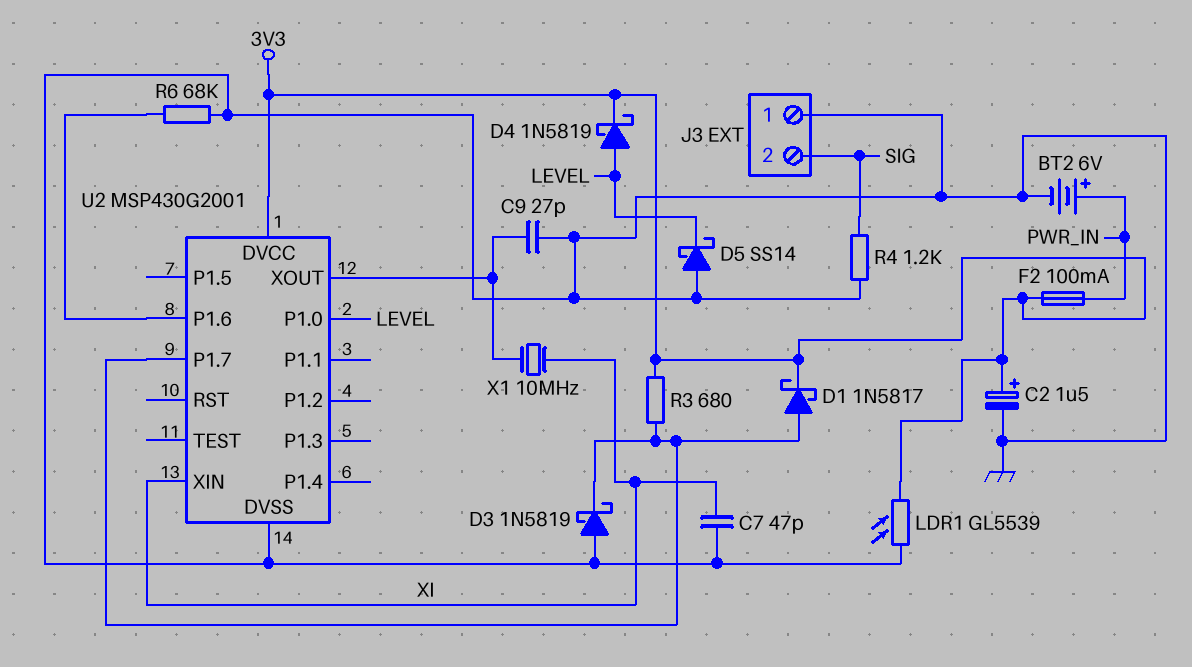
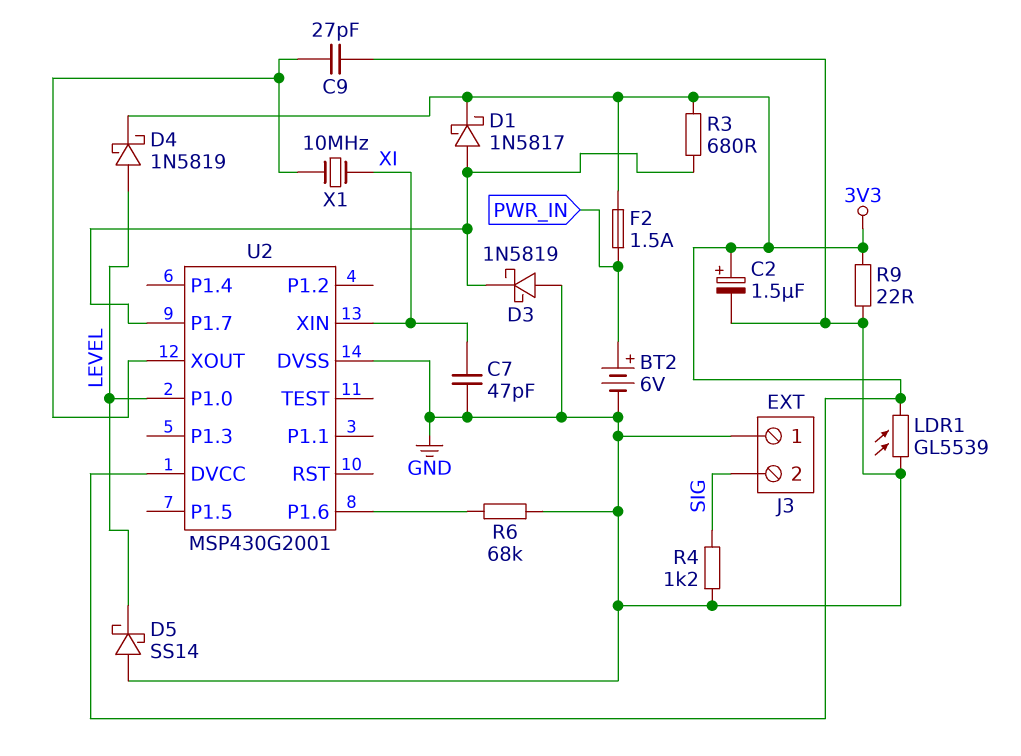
F2: 100mA (3V3, PWR_IN) -> 1.5A (3V3, PWR_IN)
R9: none -> 22 (3V3, GND)

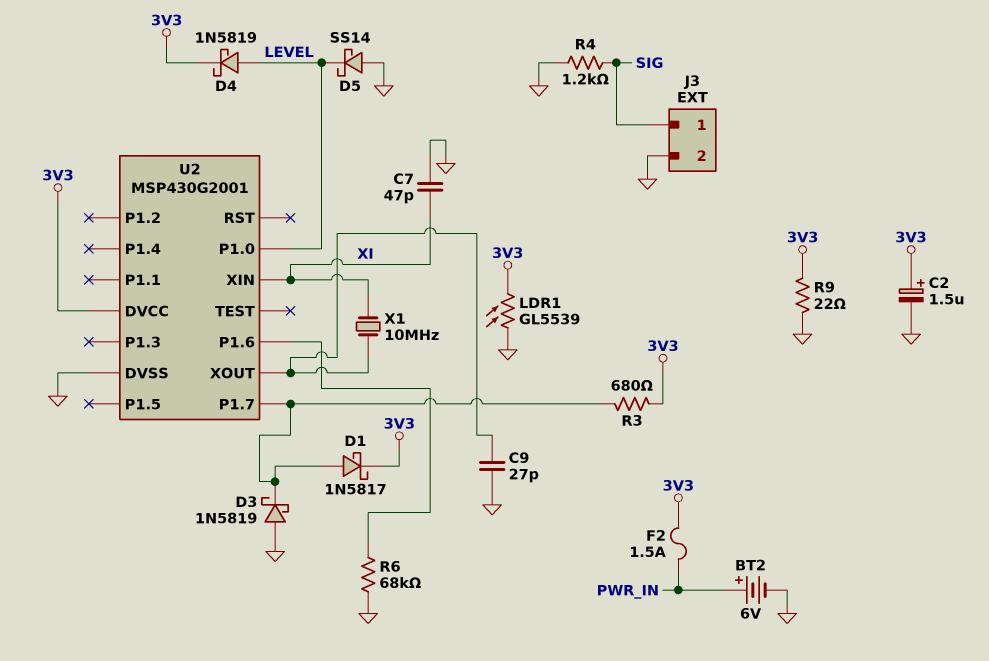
J3 pin 1: GND -> SIG
J3 pin 2: SIG -> GND

